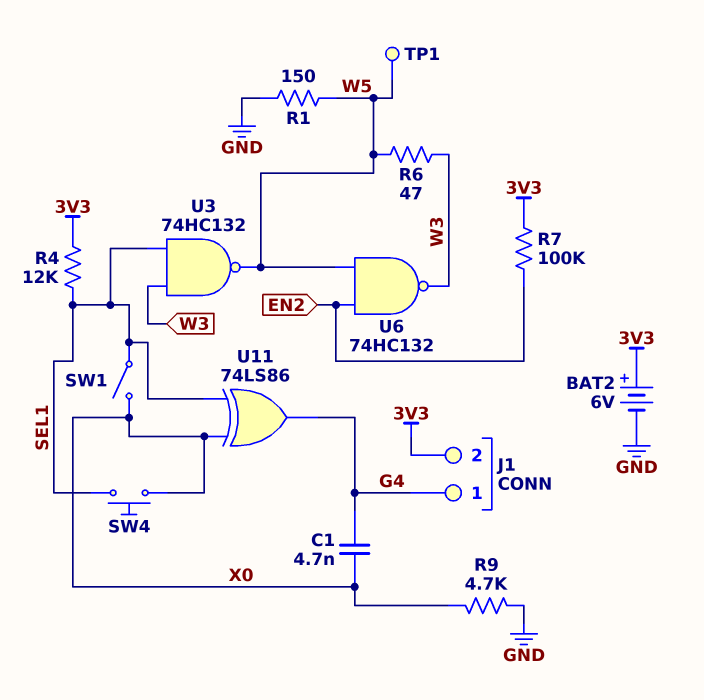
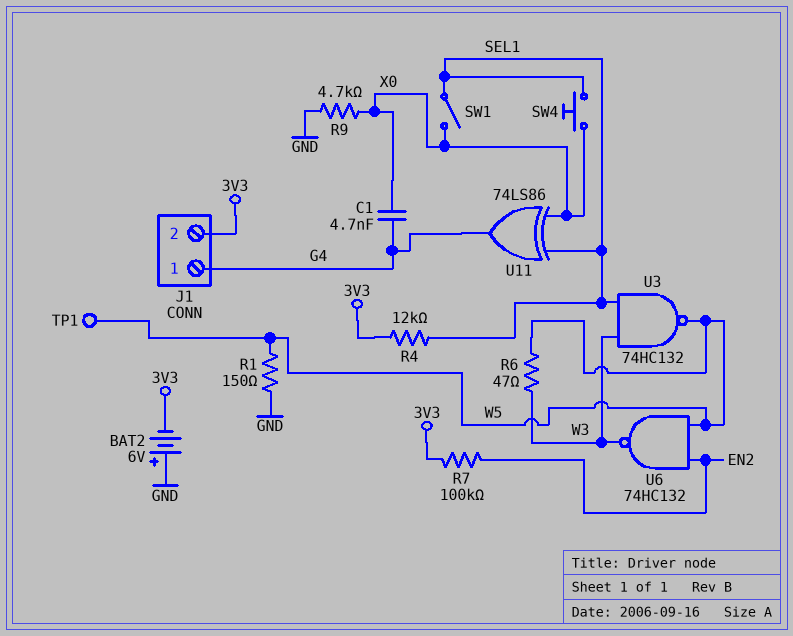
BAT2: 6V (plus 3V3, minus GND) -> 6V (plus GND, minus 3V3)

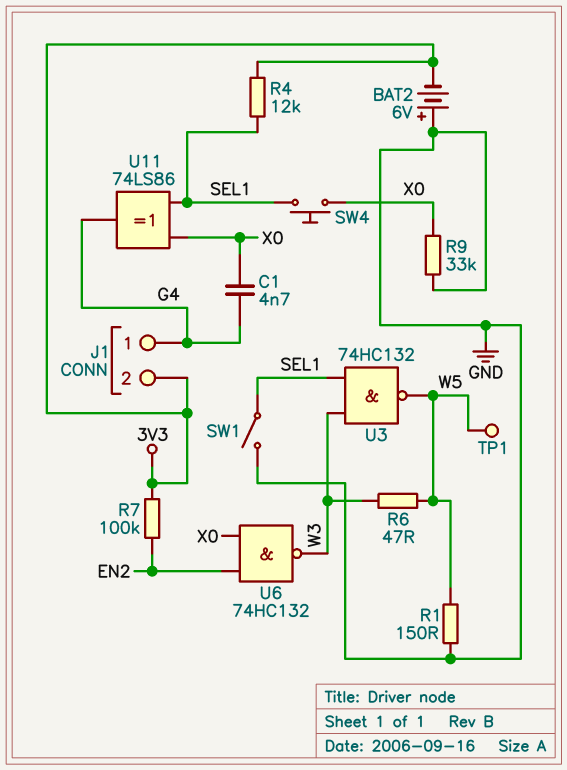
R9: 4.7k (GND, X0) -> 33k (GND, X0)
SW1: switch (SEL1, X0) -> switch (GND, SEL1)
U6: NAND 74HC132 (in EN2, in W5, out W3) -> NAND 74HC132 (in EN2, in X0, out W3)

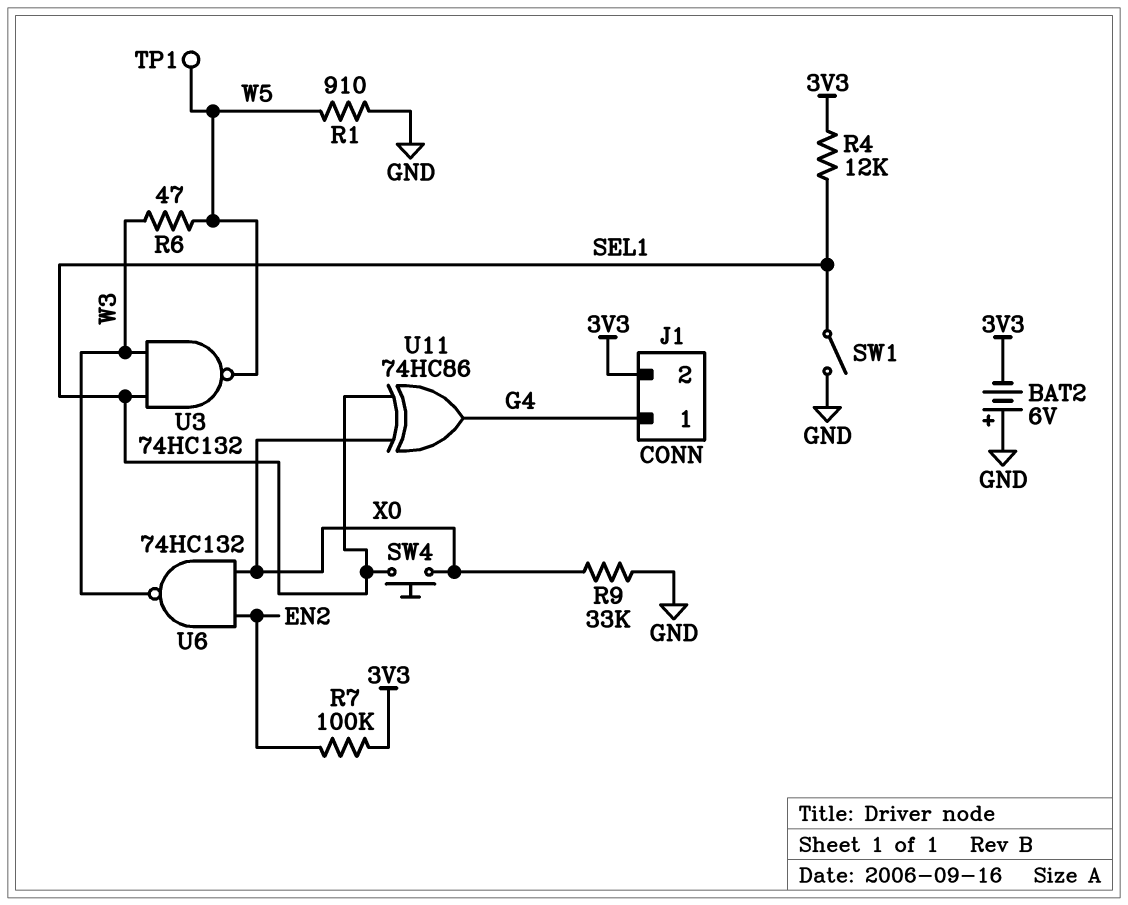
C1: 4.7nF (G4, X0) -> none
R1: 150 (GND, W5) -> 910 (GND, W5)
U11: XOR 74LS86 (in SEL1, in X0, out G4) -> XOR 74HC86 (in SEL1, in X0, out G4)

